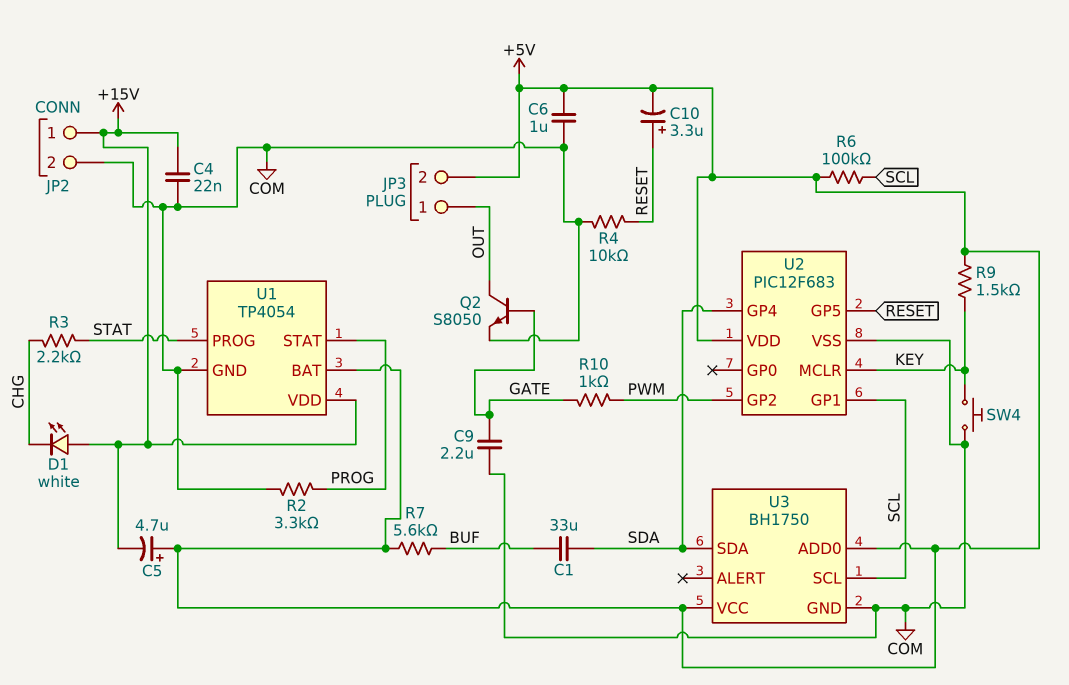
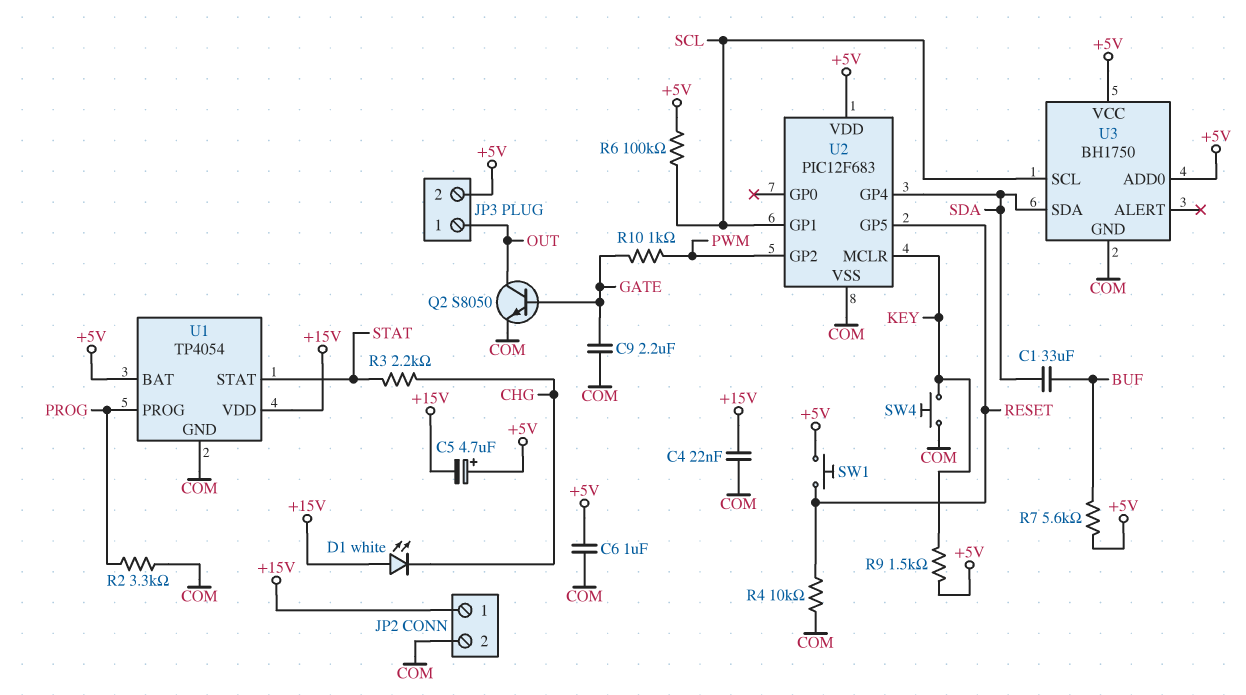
C10: 3.3uF (plus RESET, minus +5V) -> none
SW1: none -> button (+5V, RESET)
U1 pin PROG: STAT -> PROG
U1 pin STAT: PROG -> STAT

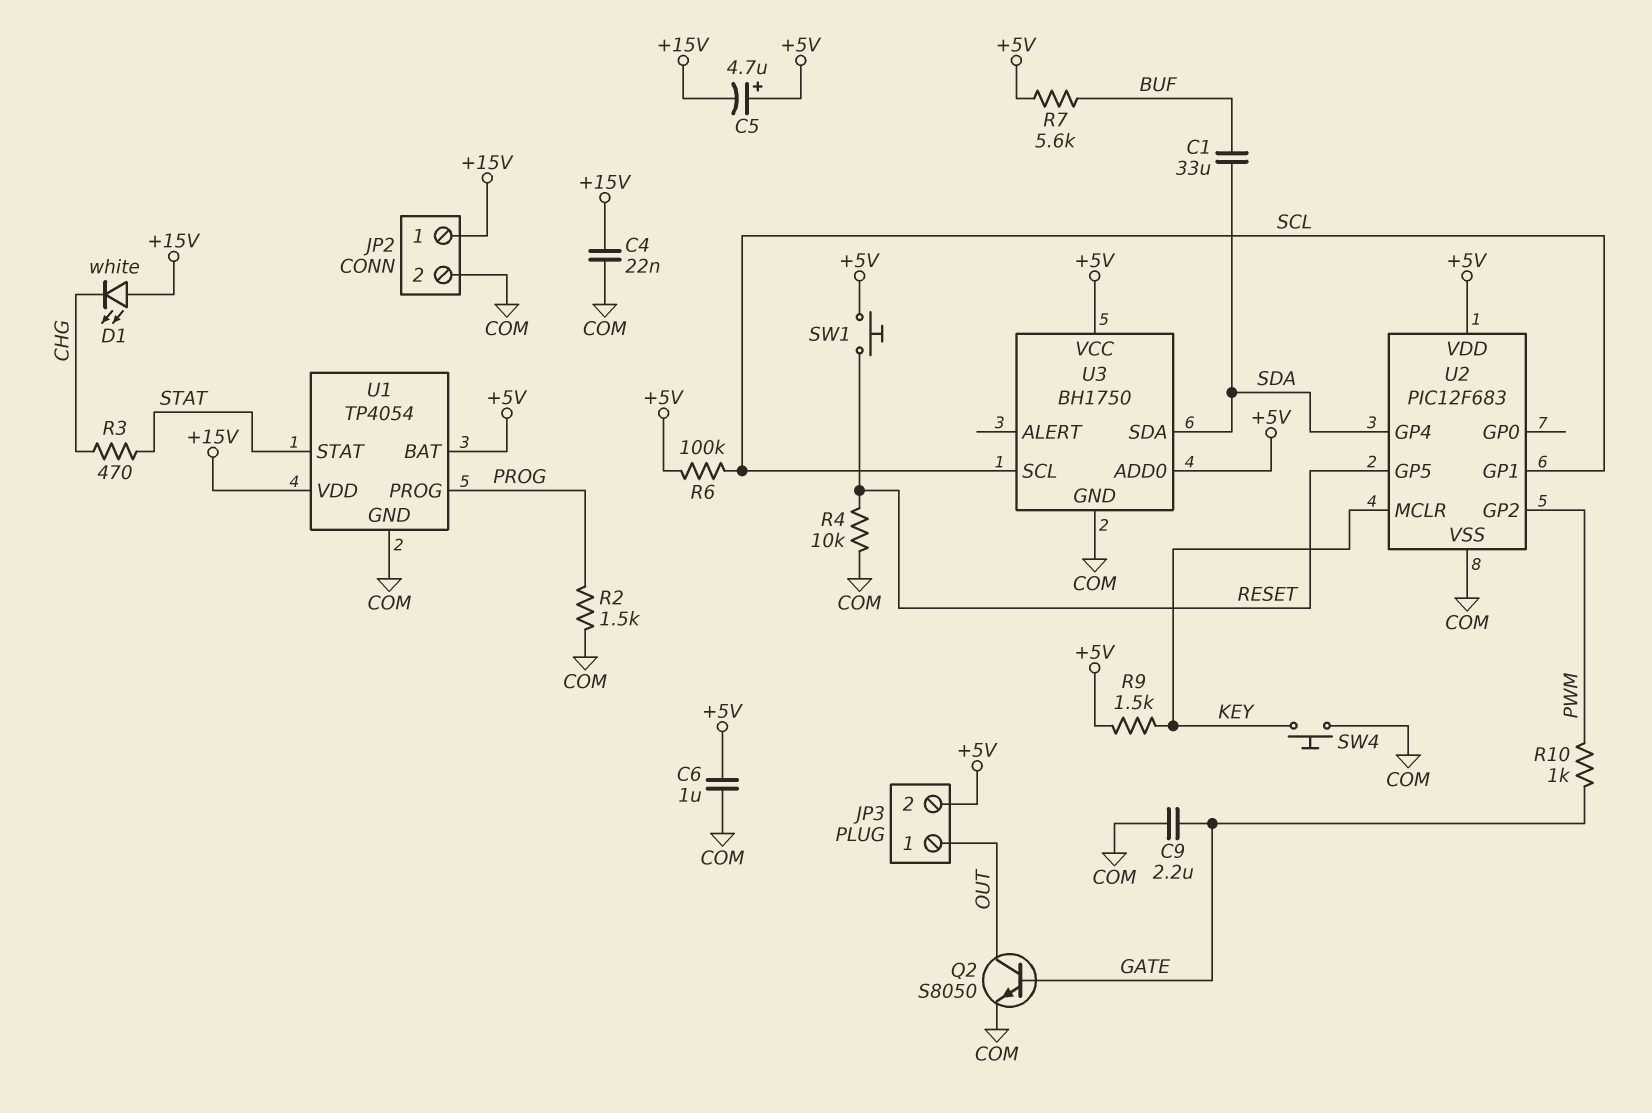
R2: 3.3k (COM, PROG) -> 1.5k (COM, PROG)
R3: 2.2k (CHG, STAT) -> 470 (CHG, STAT)

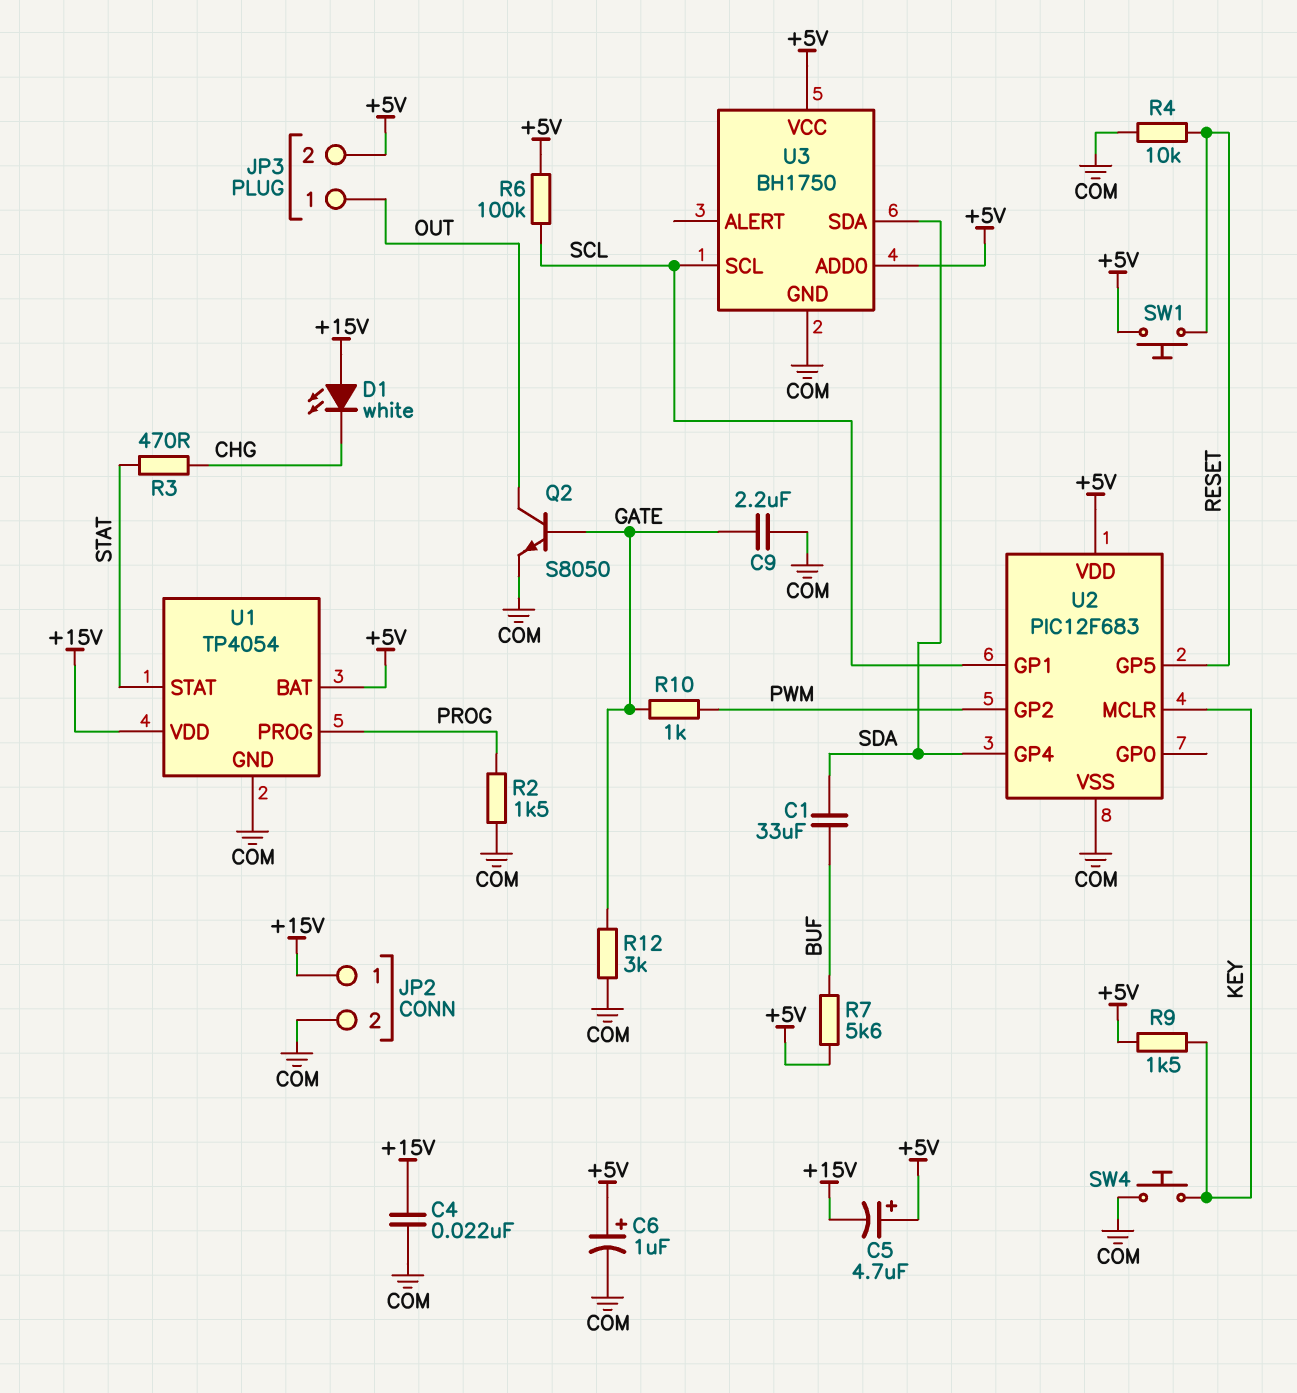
C6: 1uF (+5V, COM) -> 1uF (plus +5V, minus COM)
R12: none -> 3k (COM, GATE)

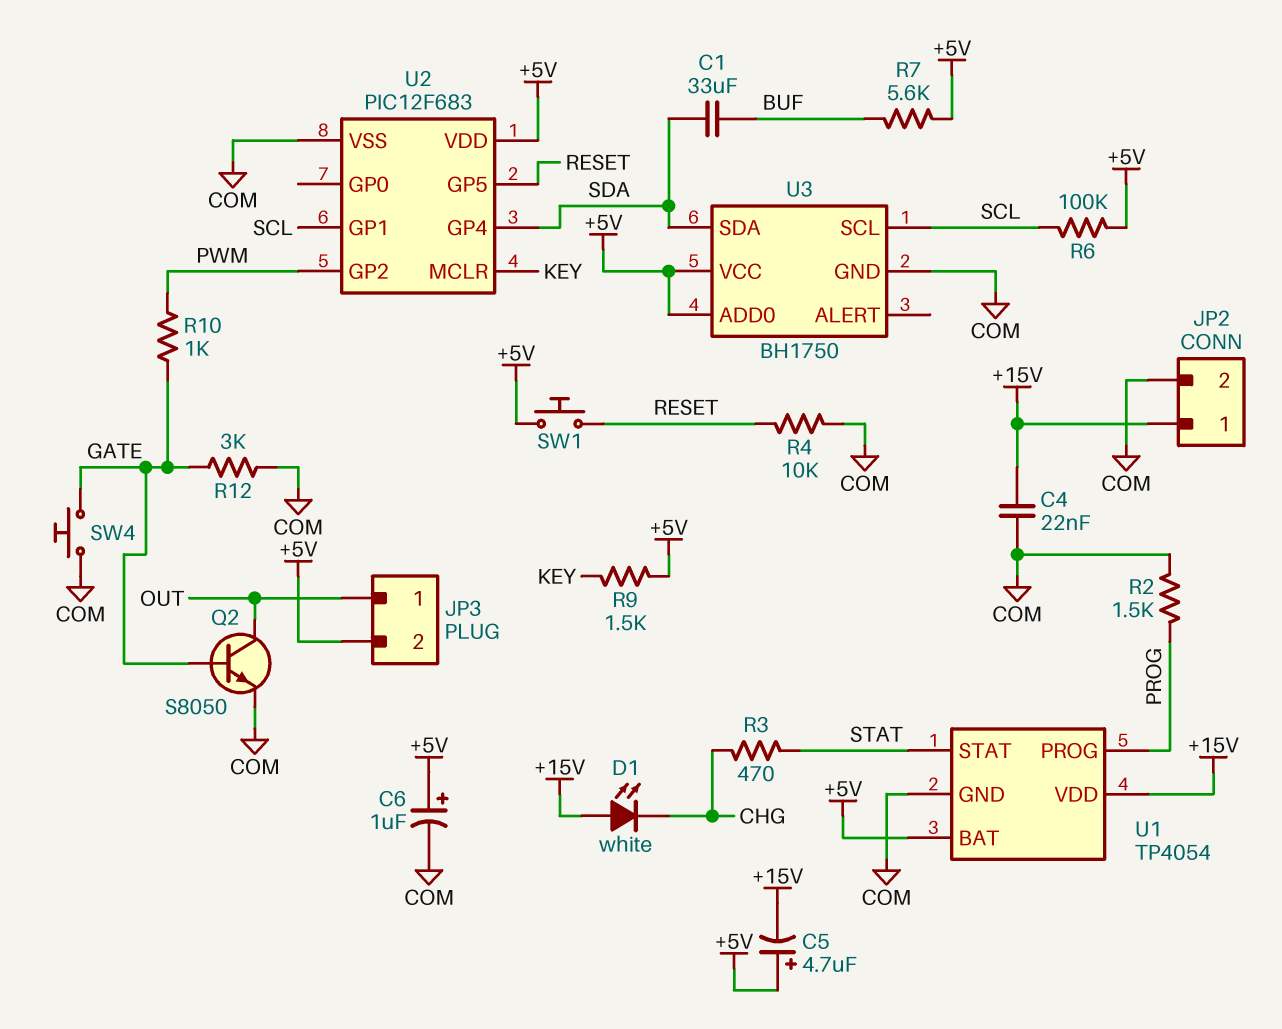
C9: 2.2uF (COM, GATE) -> none
SW4: button (COM, KEY) -> button (COM, GATE)

